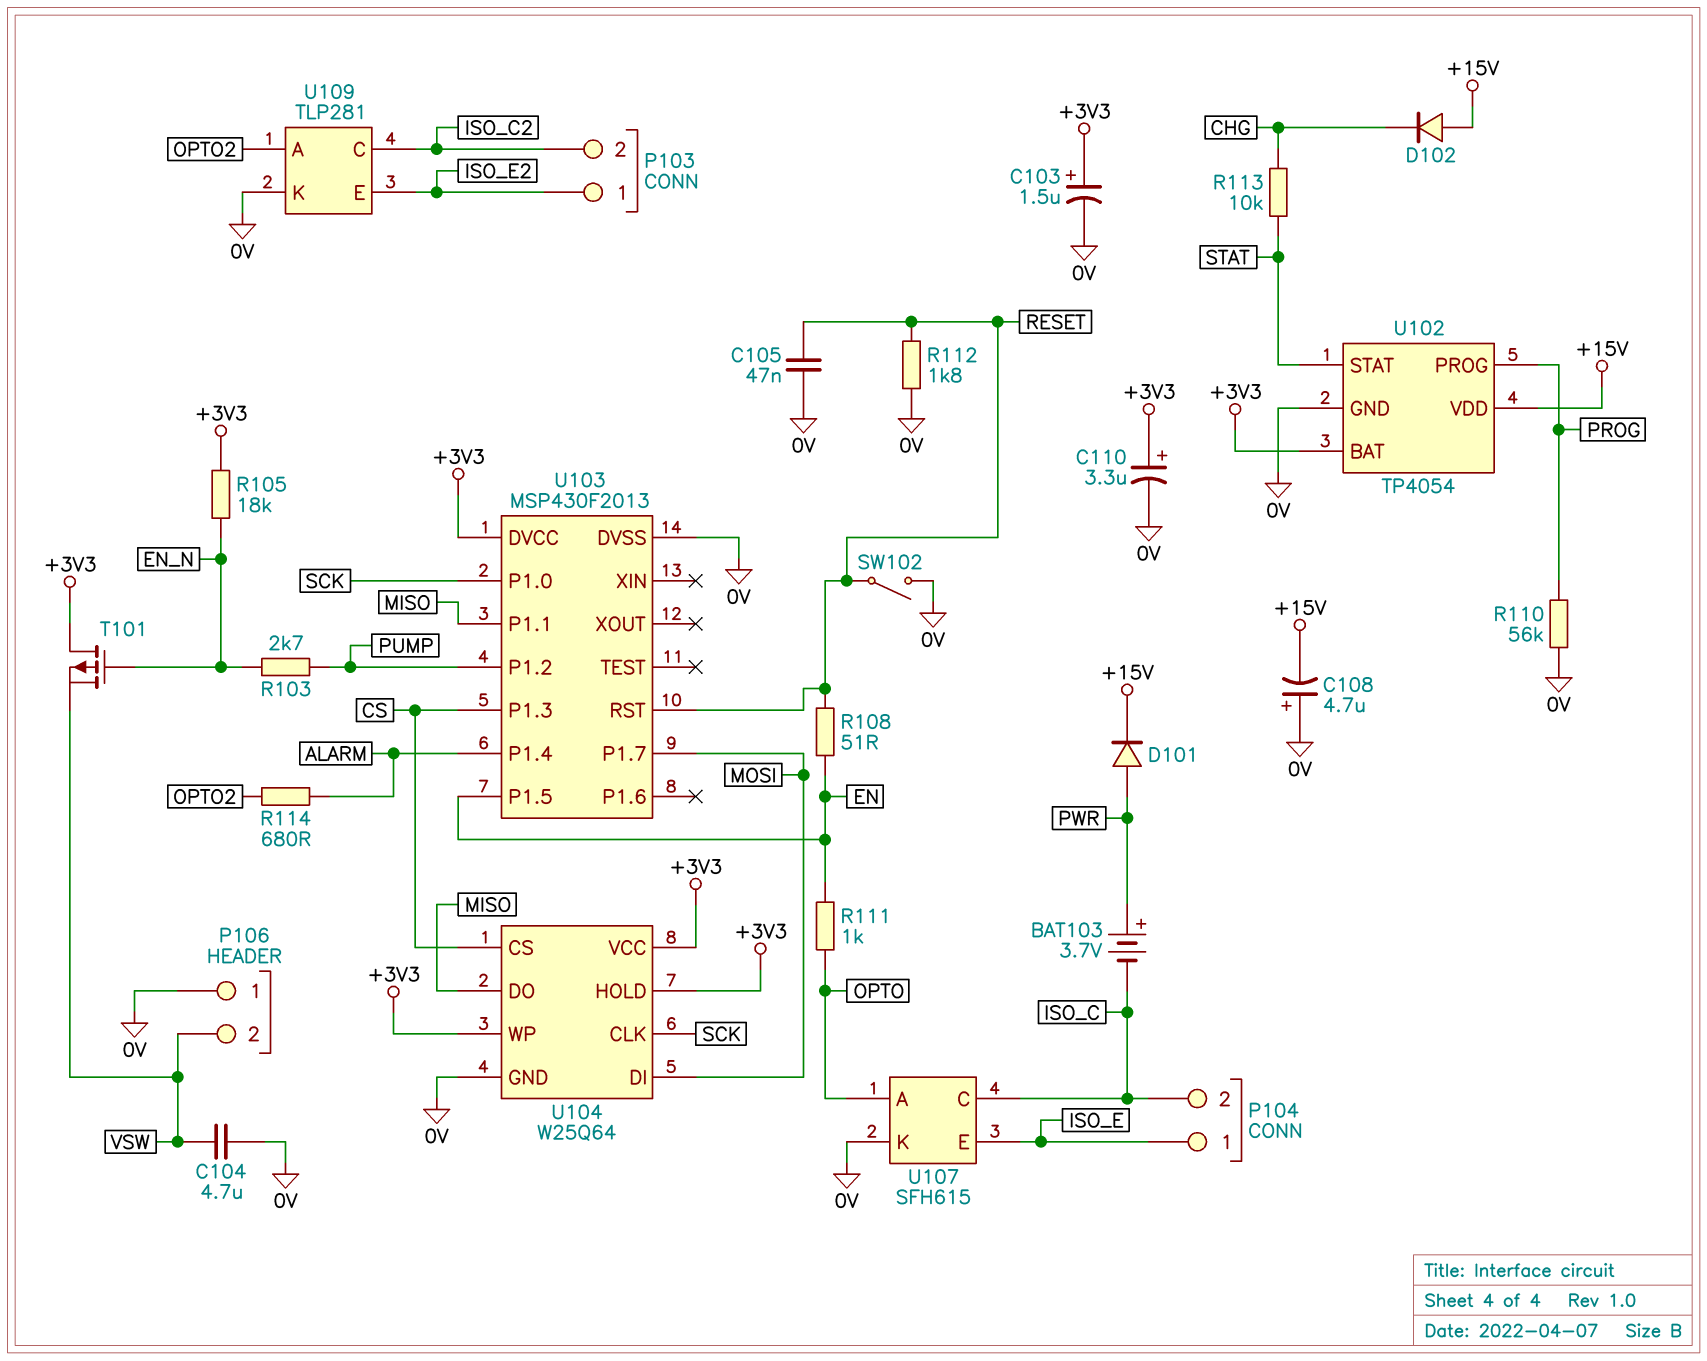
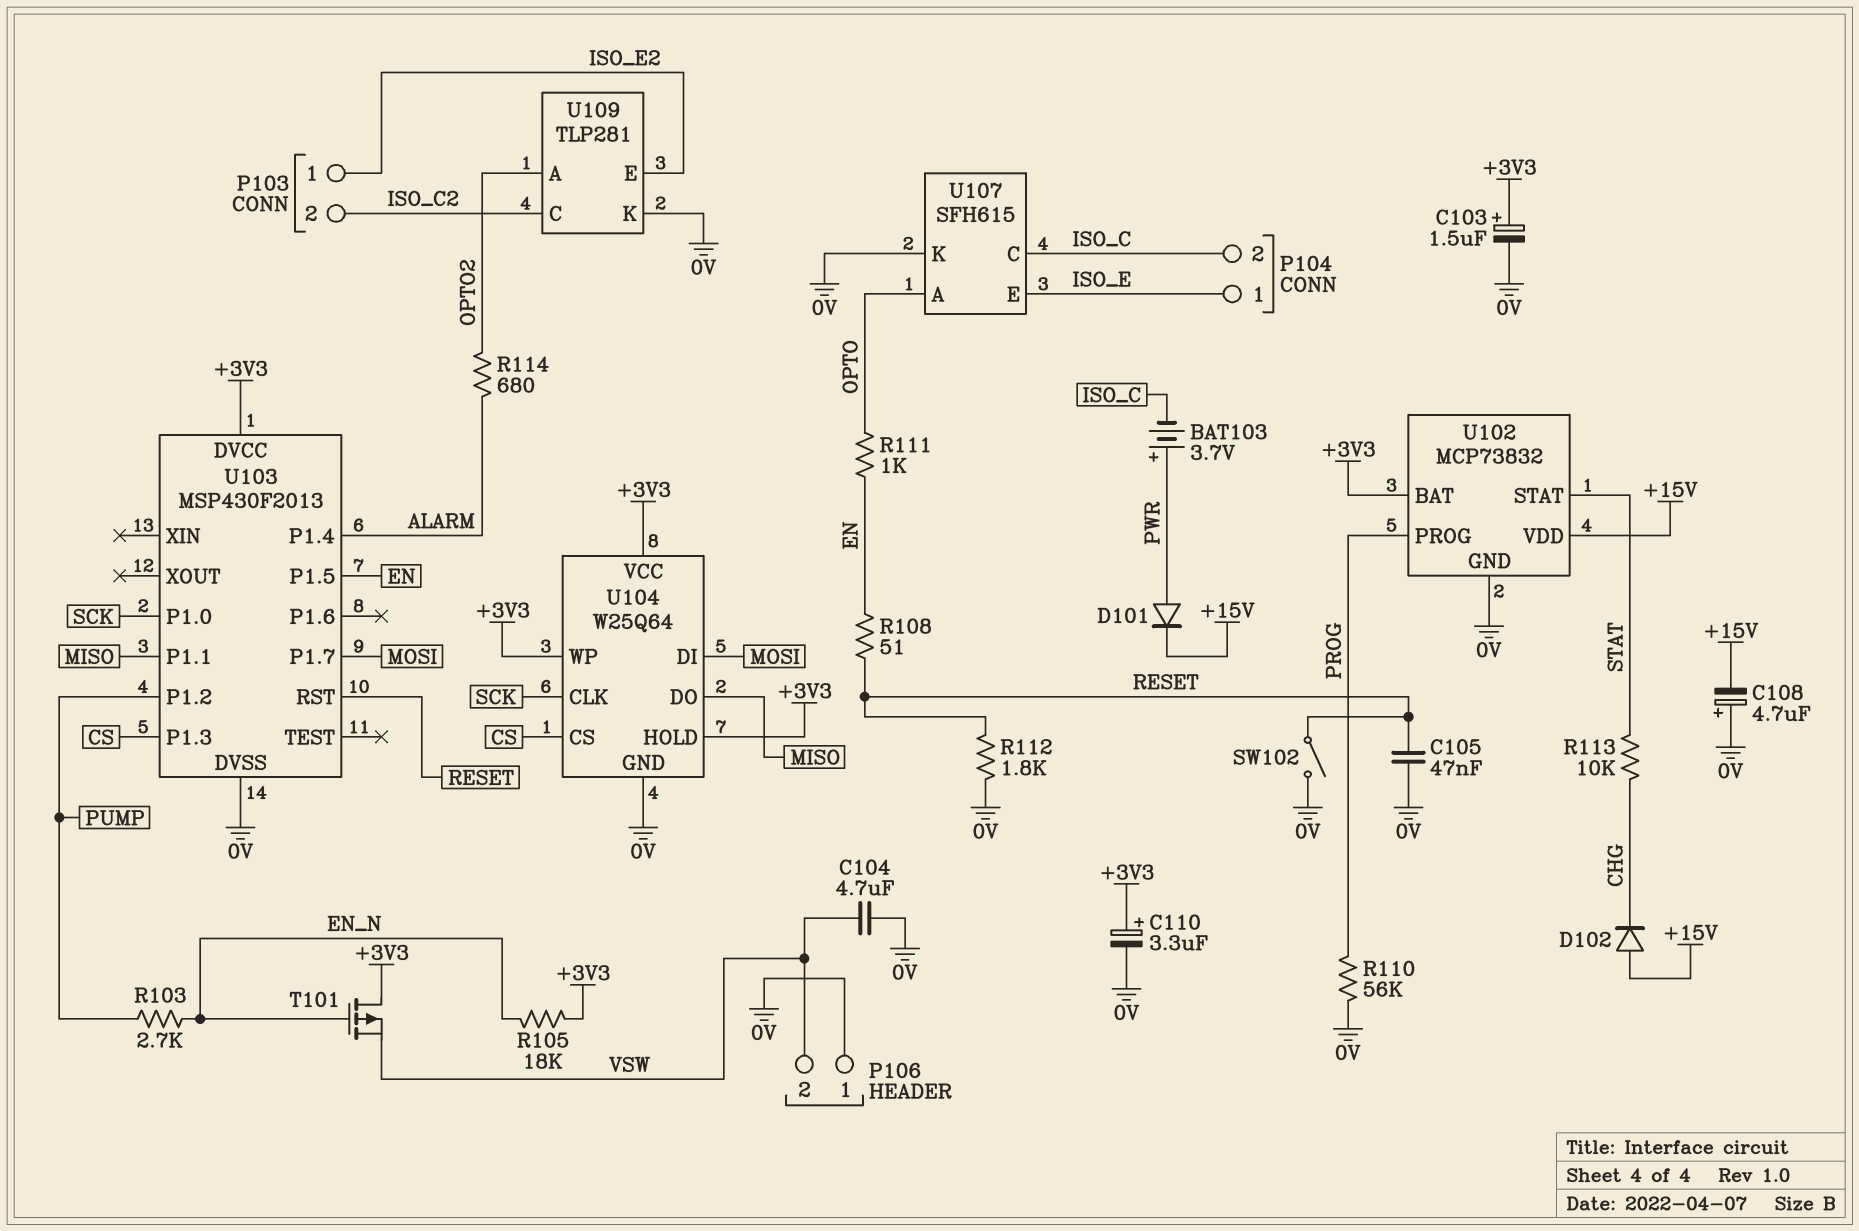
U102: TP4054 -> MCP73832

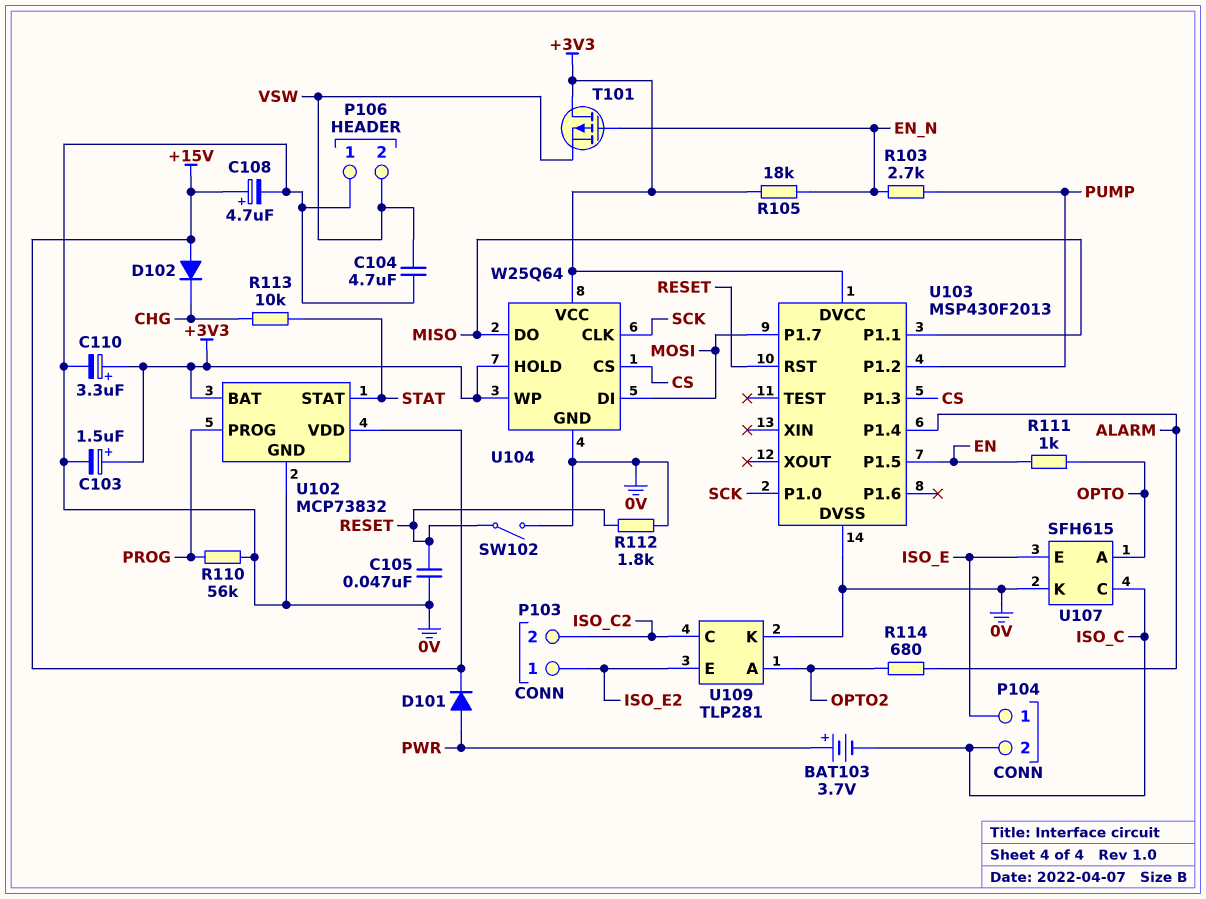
C108: 4.7uF (plus 0V, minus +15V) -> 4.7uF (plus +15V, minus 0V)
R108: 51 (EN, RESET) -> none

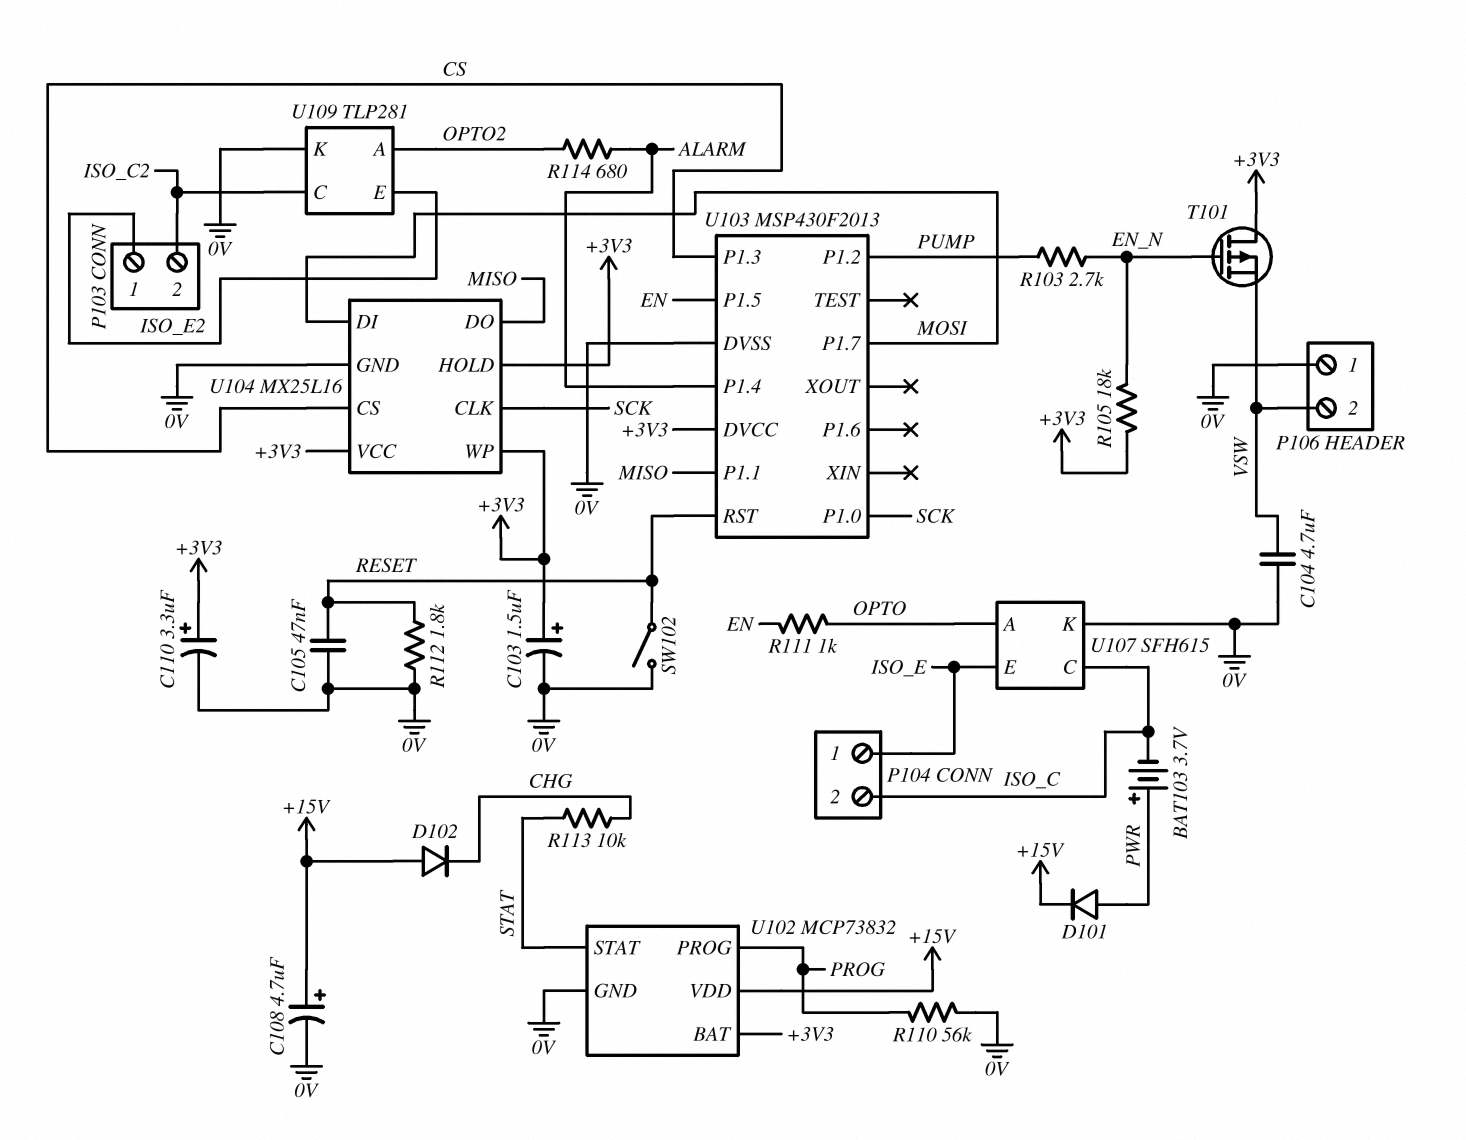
U104: W25Q64 -> MX25L16

